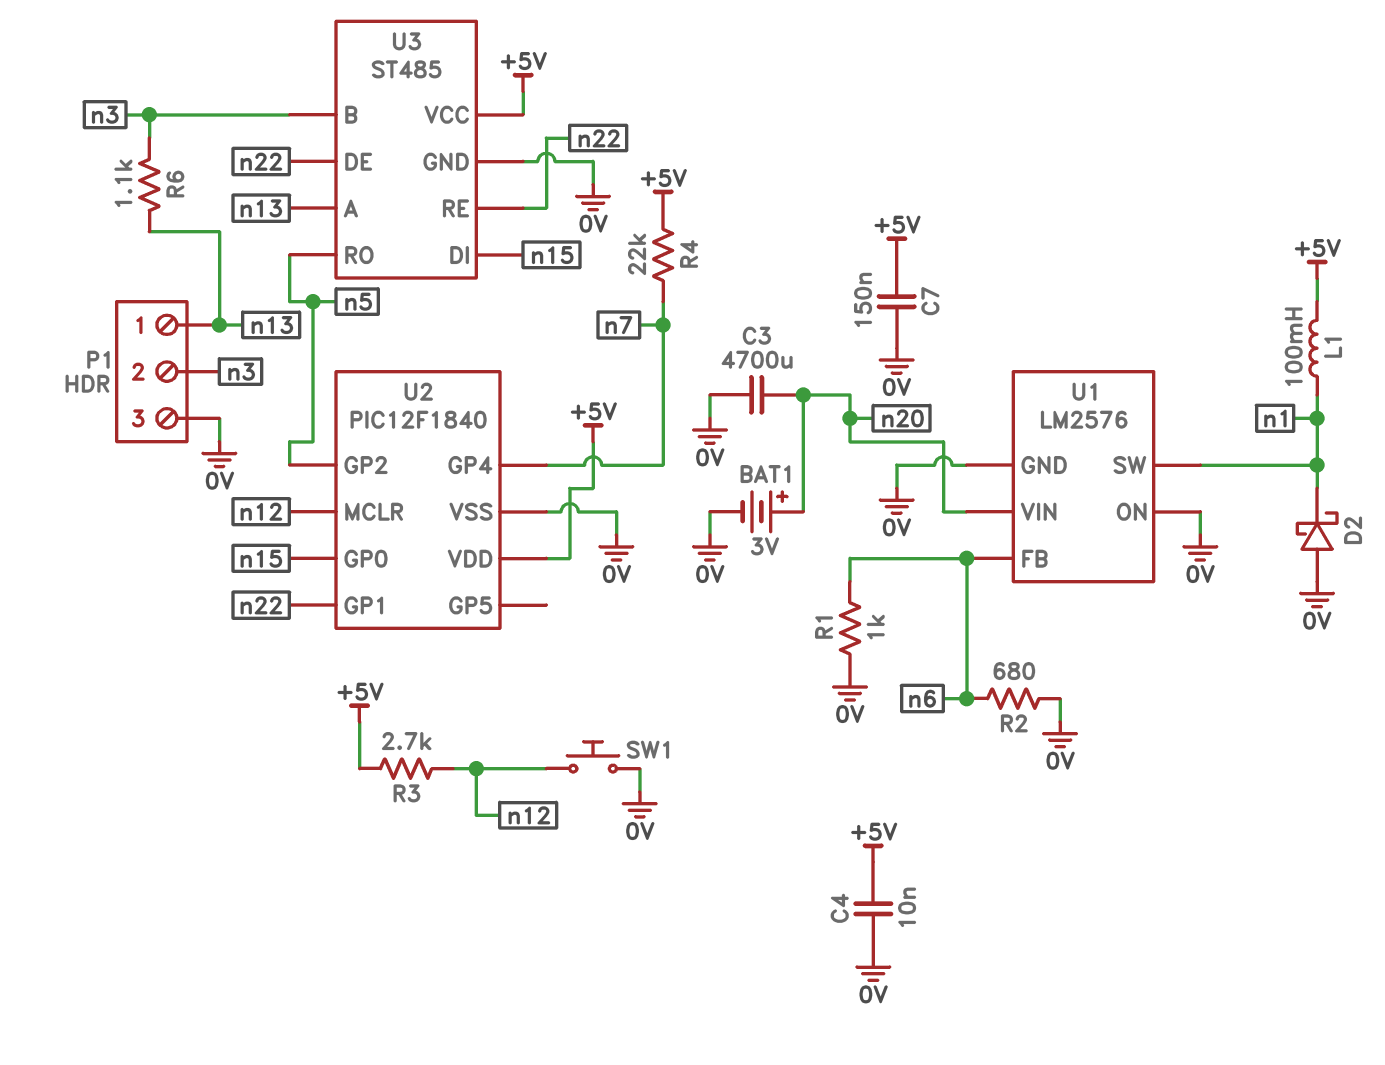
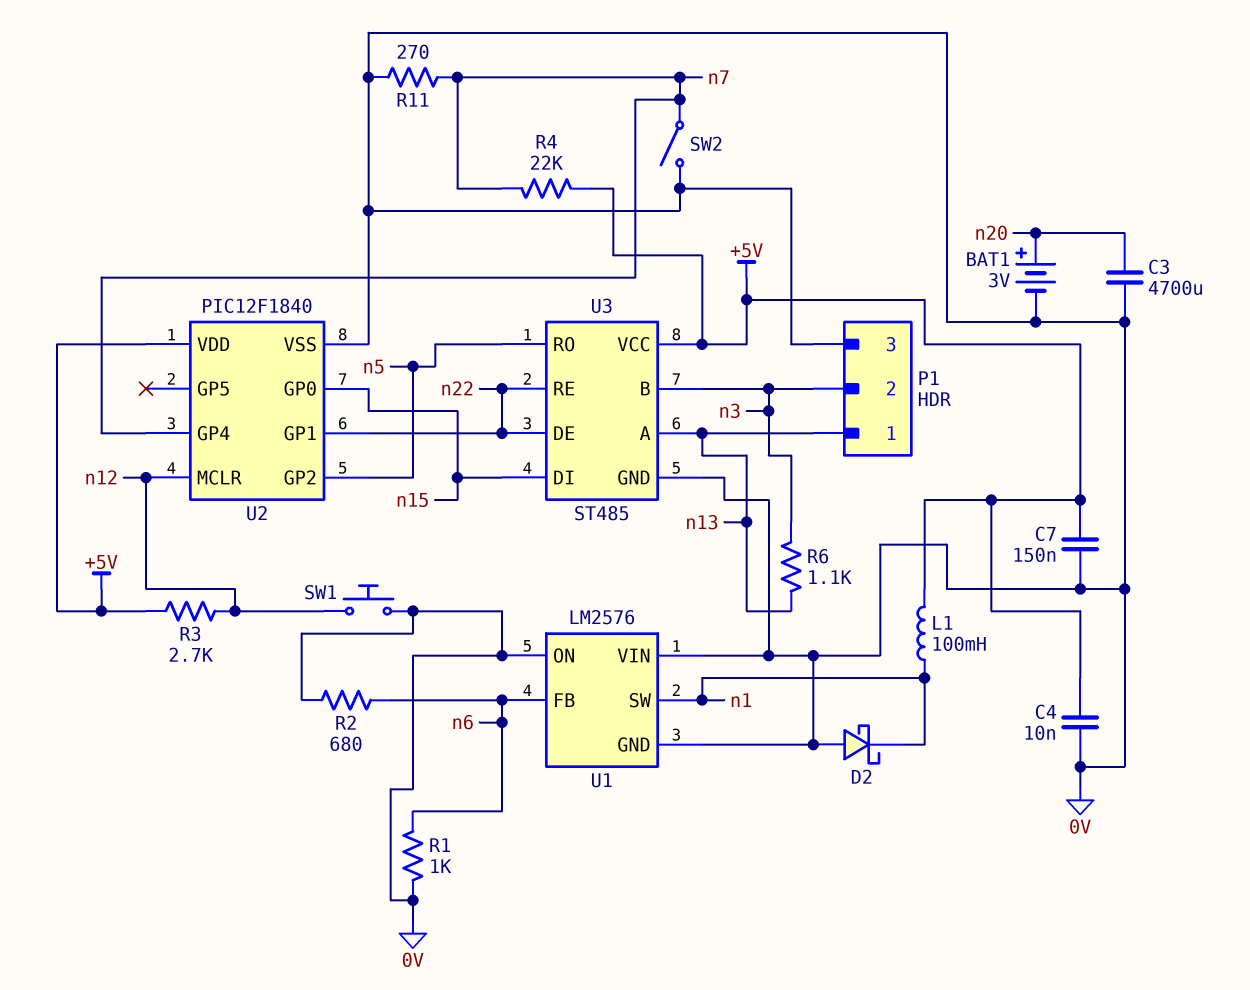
R11: none -> 270 (0V, n7)
SW2: none -> switch (0V, n7)
U1 pin VIN: n20 -> 0V

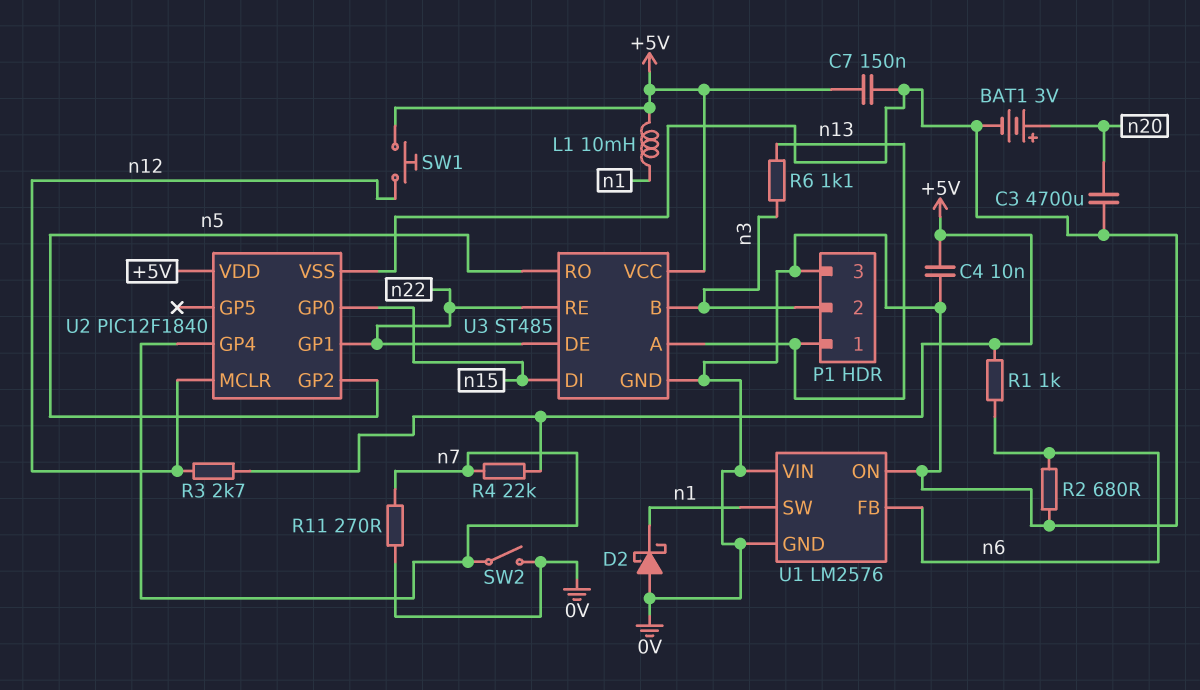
L1: 100mH (+5V, n1) -> 10mH (+5V, n1)
R1: 1k (0V, n6) -> 1k (+5V, n6)
SW1: button (0V, n12) -> button (+5V, n12)

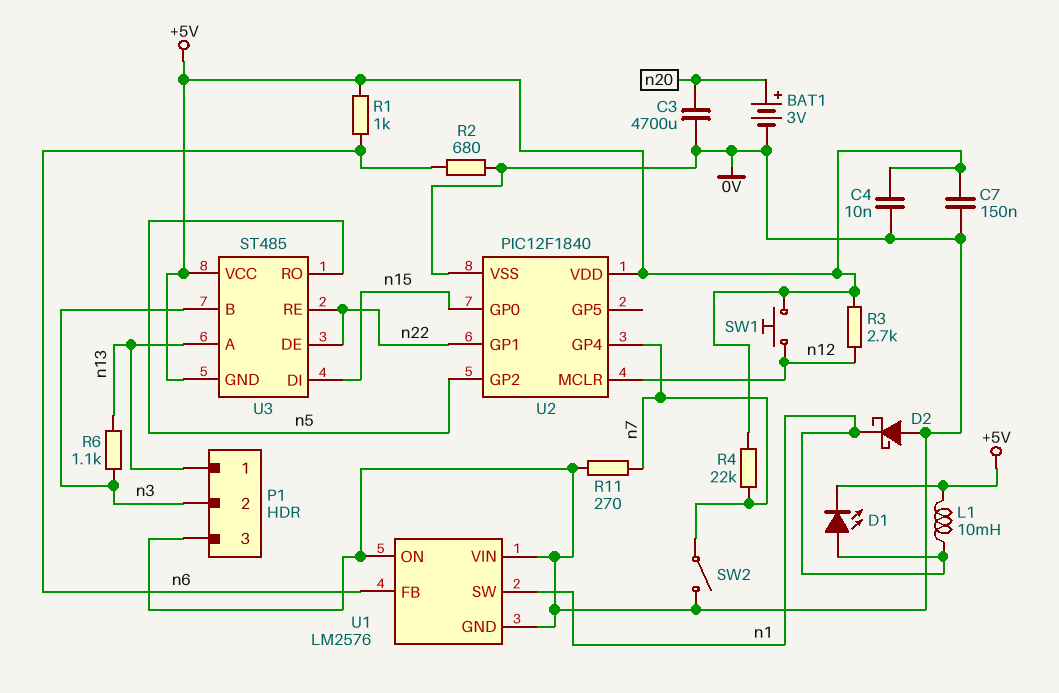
D1: none -> LED (A n1, K +5V)
U3 pin GND: 0V -> +5V

